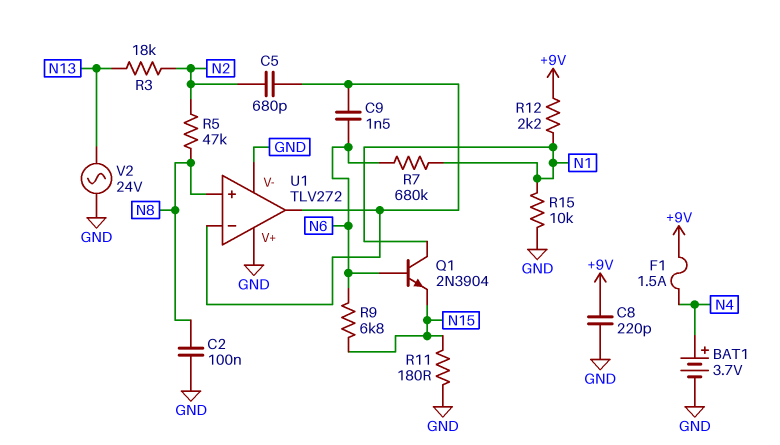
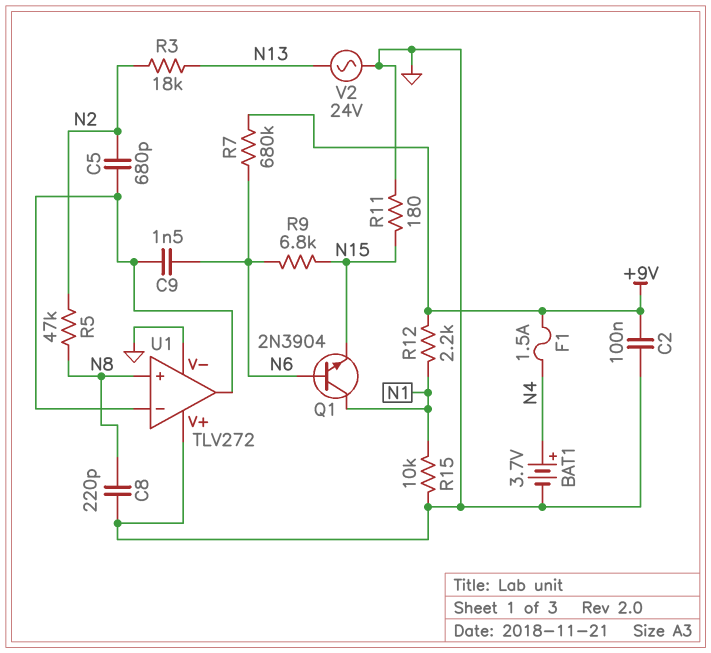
C2: 100nF (GND, N8) -> 100nF (+9V, GND)
C8: 220pF (+9V, GND) -> 220pF (GND, N8)
R7: 680k (N1, N6) -> 680k (+9V, N6)

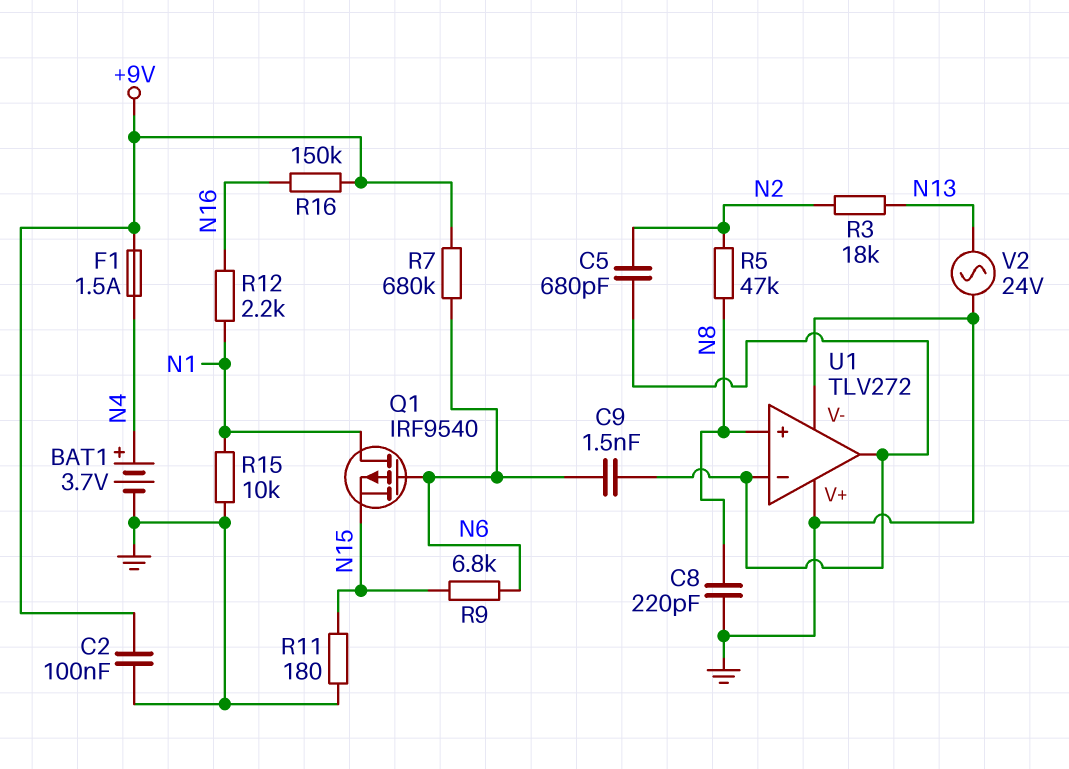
Q1: NPN 2N3904 (B N6, C N1, E N15) -> PMOS IRF9540 (G N6, D N1, S N15)
R12: 2.2k (+9V, N1) -> 2.2k (N1, N16)
R16: none -> 150k (+9V, N16)

